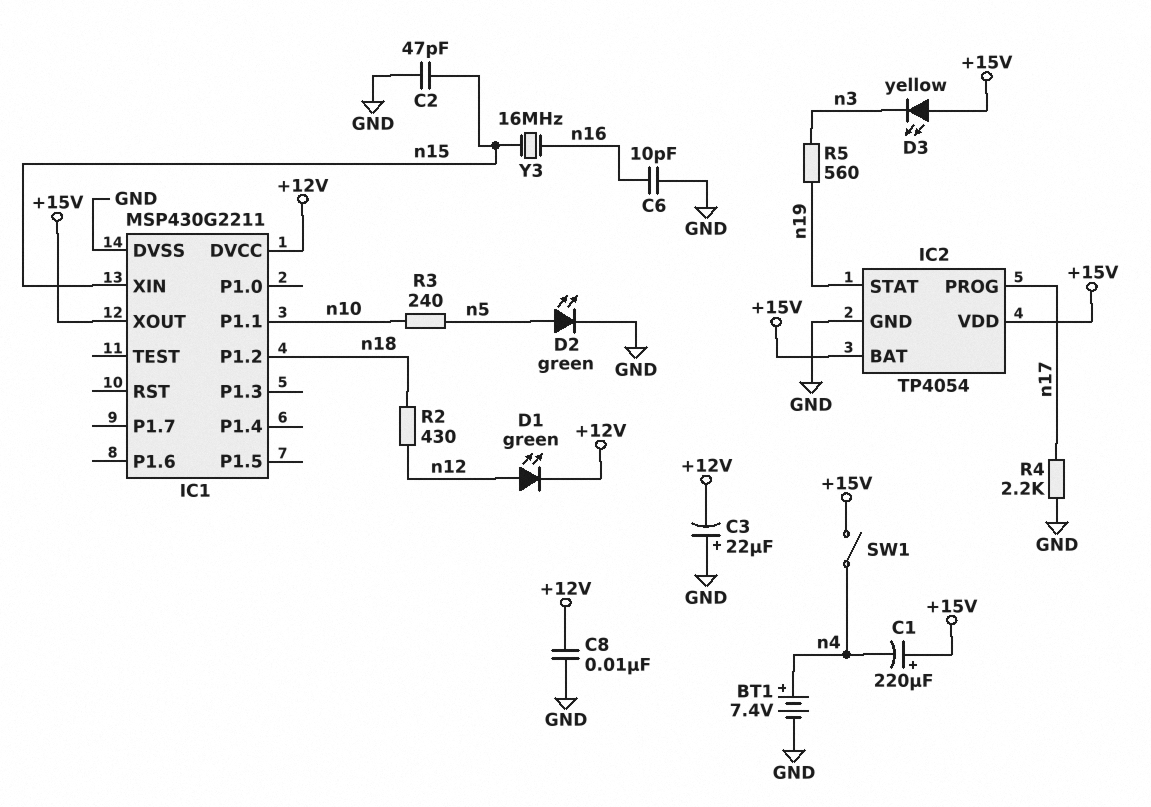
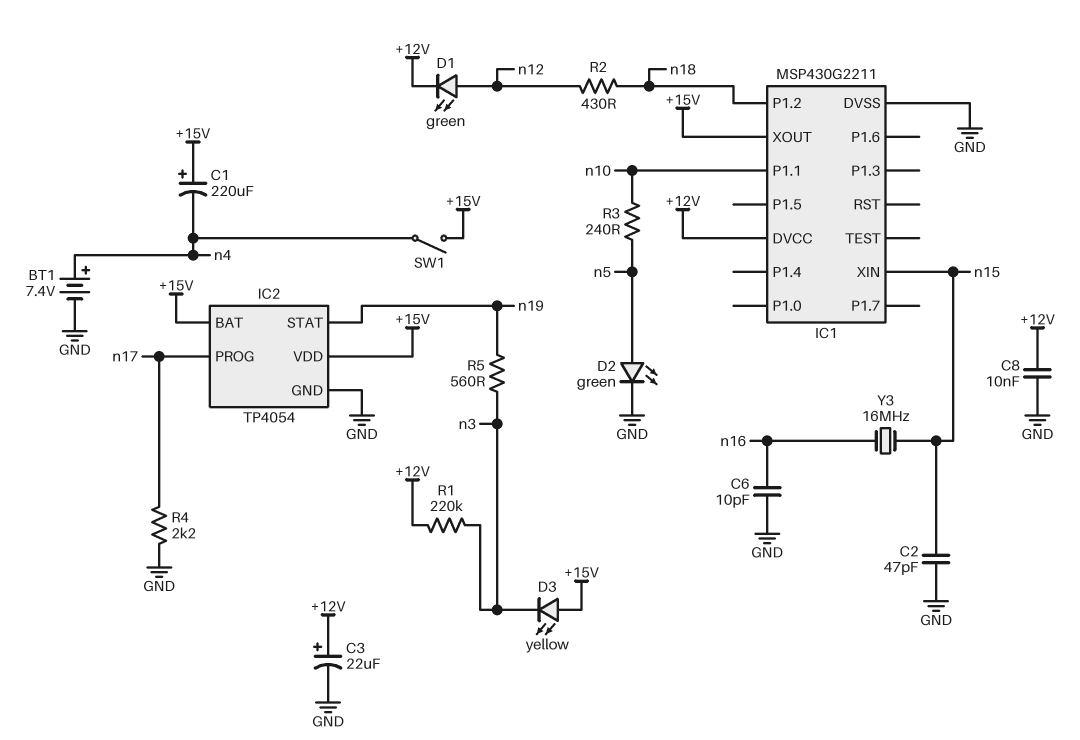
C3: 22uF (plus GND, minus +12V) -> 22uF (plus +12V, minus GND)
R1: none -> 220k (+12V, n3)

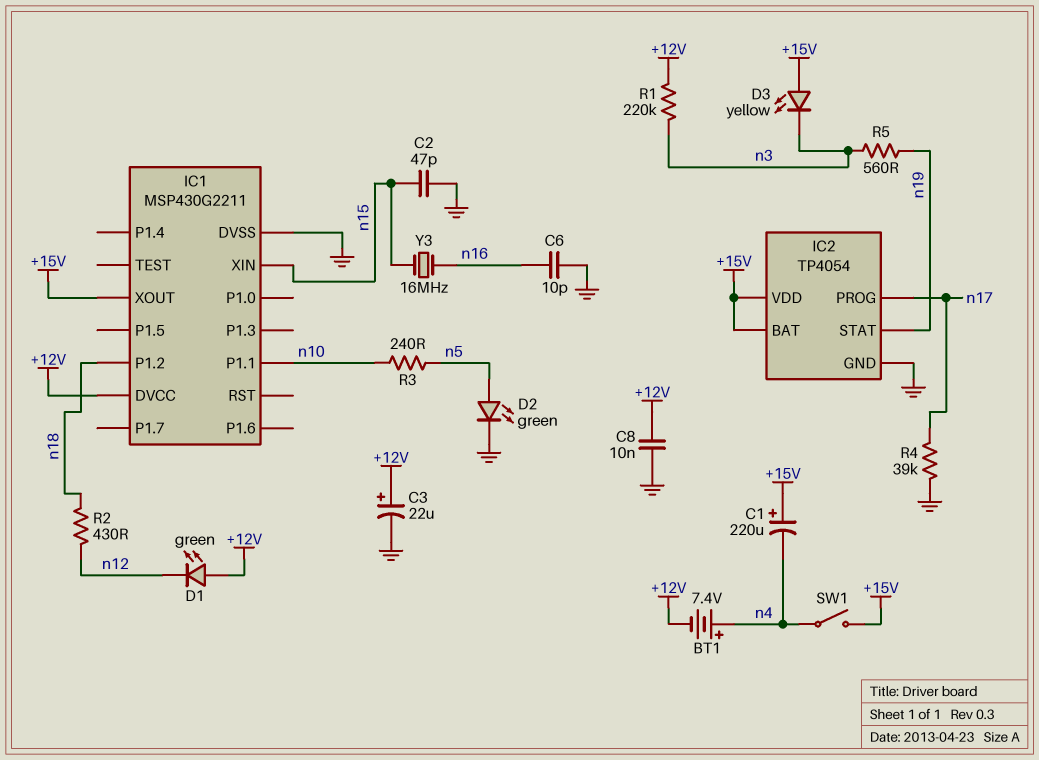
BT1: 7.4V (plus n4, minus GND) -> 7.4V (plus n4, minus +12V)
D1: LED green (A n12, K +12V) -> LED green (A +12V, K n12)
R4: 2.2k (GND, n17) -> 39k (GND, n17)

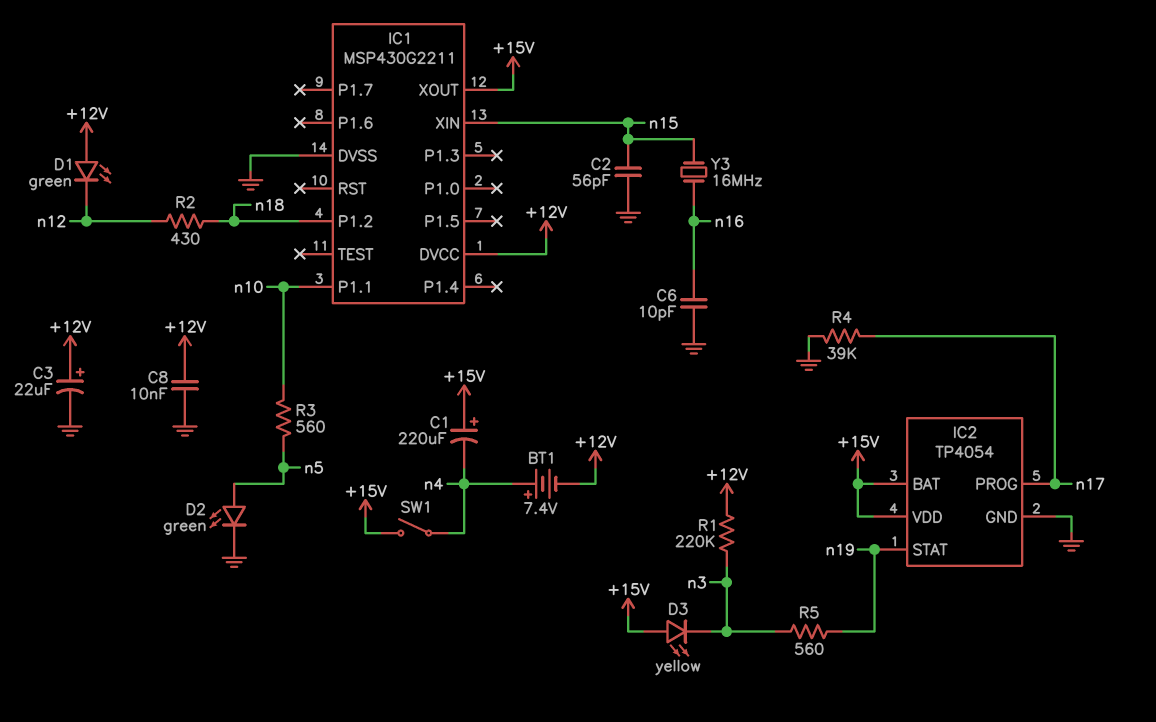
C2: 47pF (GND, n15) -> 56pF (GND, n15)
R3: 240 (n5, n10) -> 560 (n5, n10)

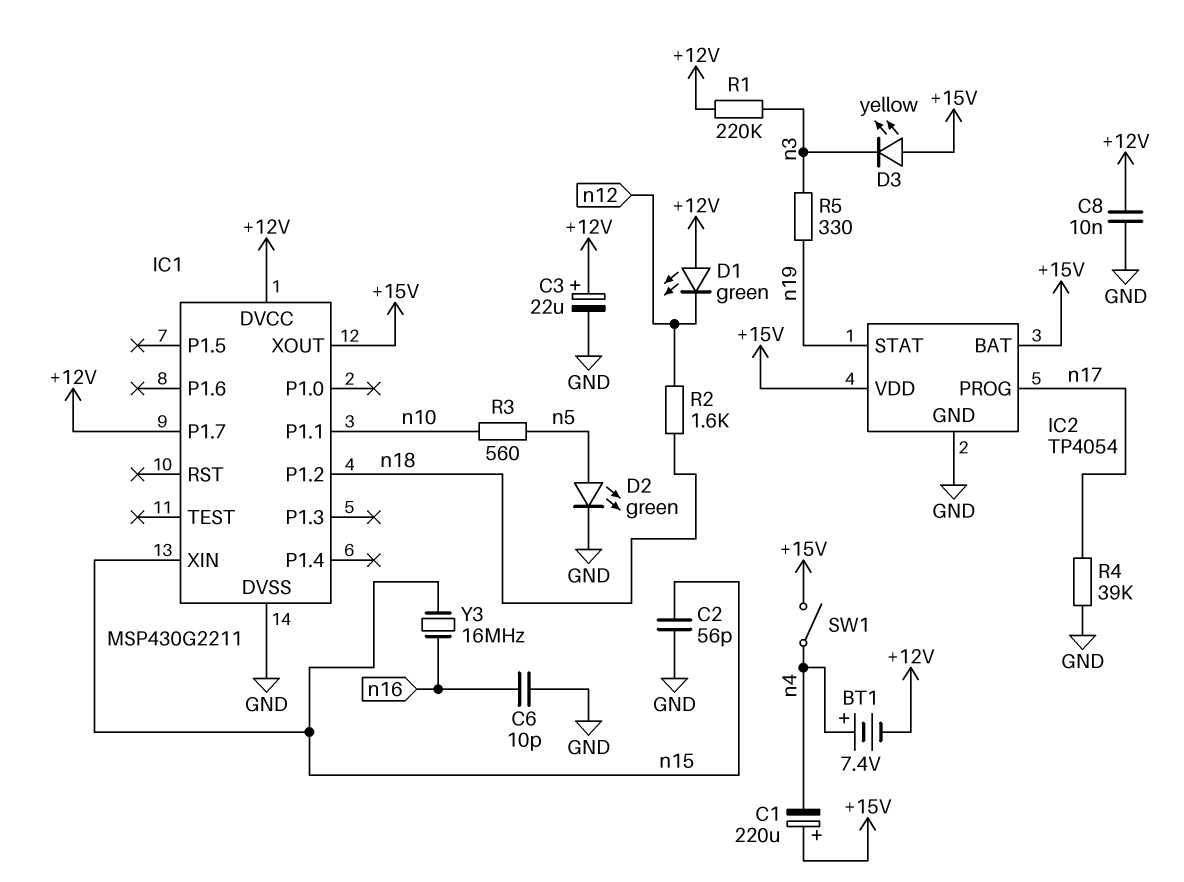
IC1 pin P1.7: none -> +12V
R2: 430 (n12, n18) -> 1.6k (n12, n18)
R5: 560 (n3, n19) -> 330 (n3, n19)

